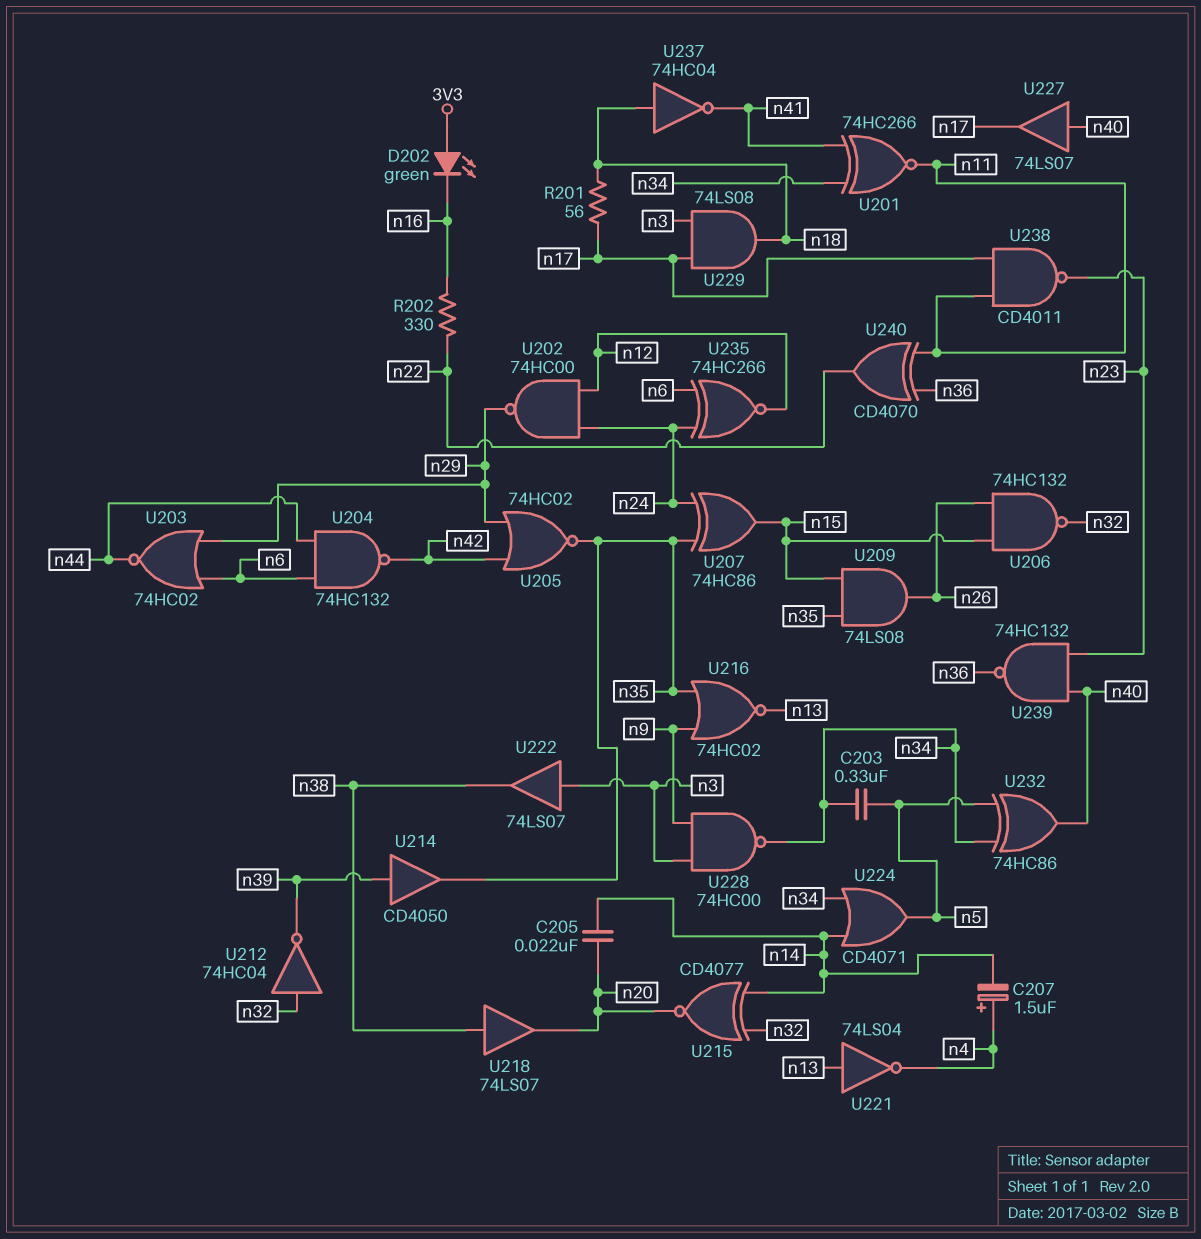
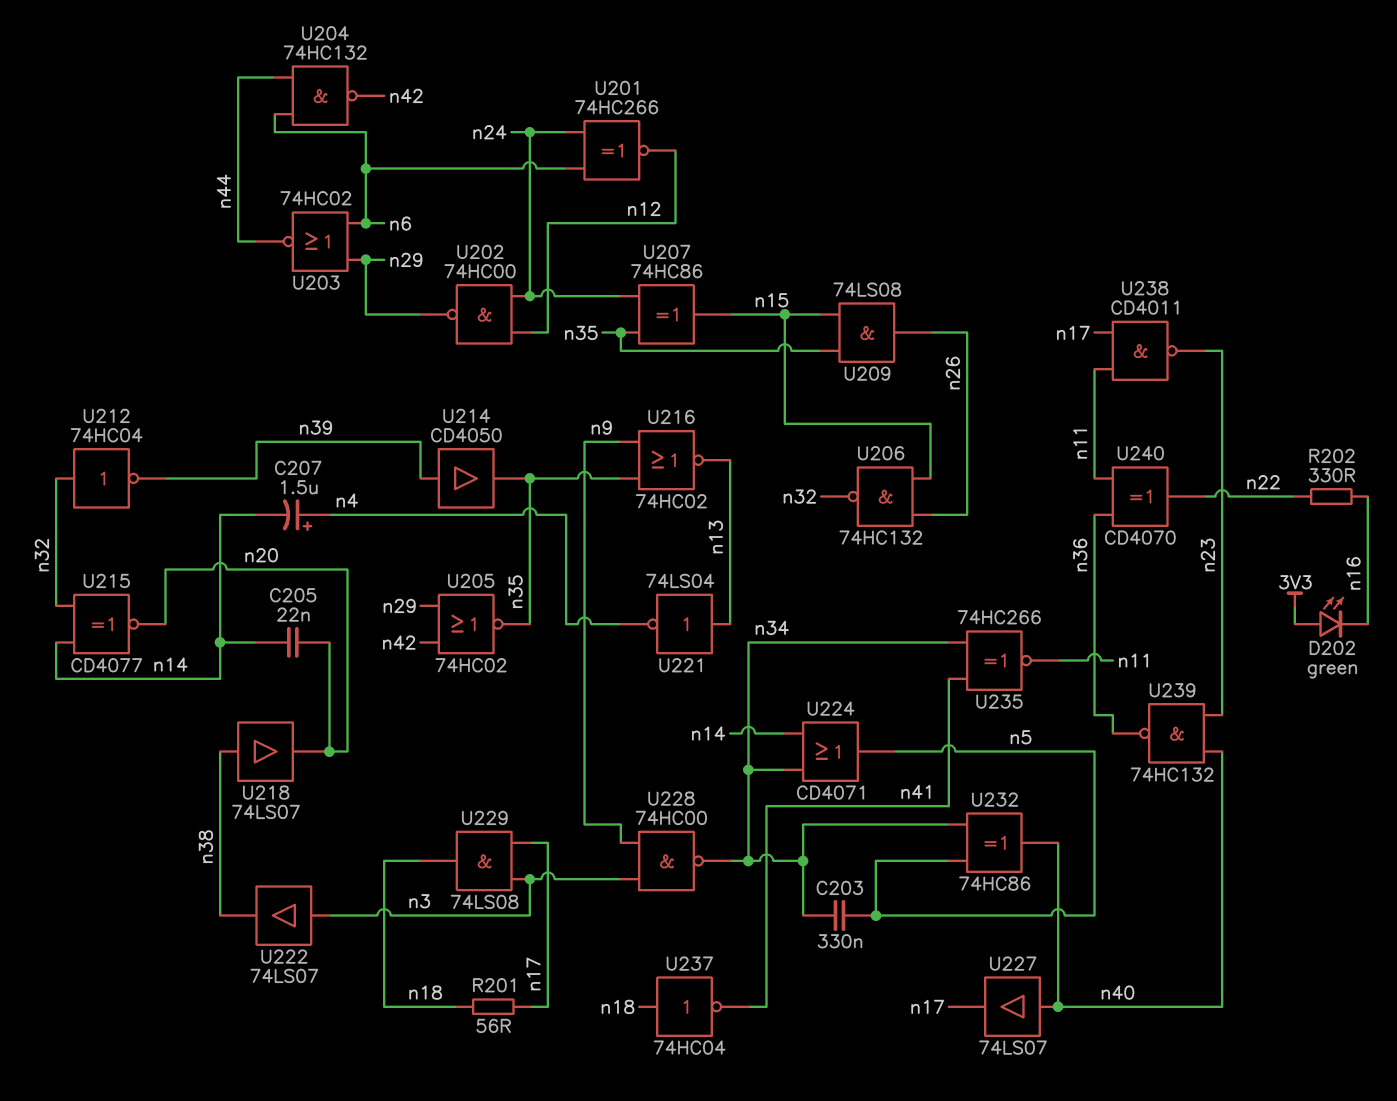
U201: XNOR 74HC266 (in n34, in n41, out n11) -> XNOR 74HC266 (in n6, in n24, out n12)
U235: XNOR 74HC266 (in n6, in n24, out n12) -> XNOR 74HC266 (in n34, in n41, out n11)

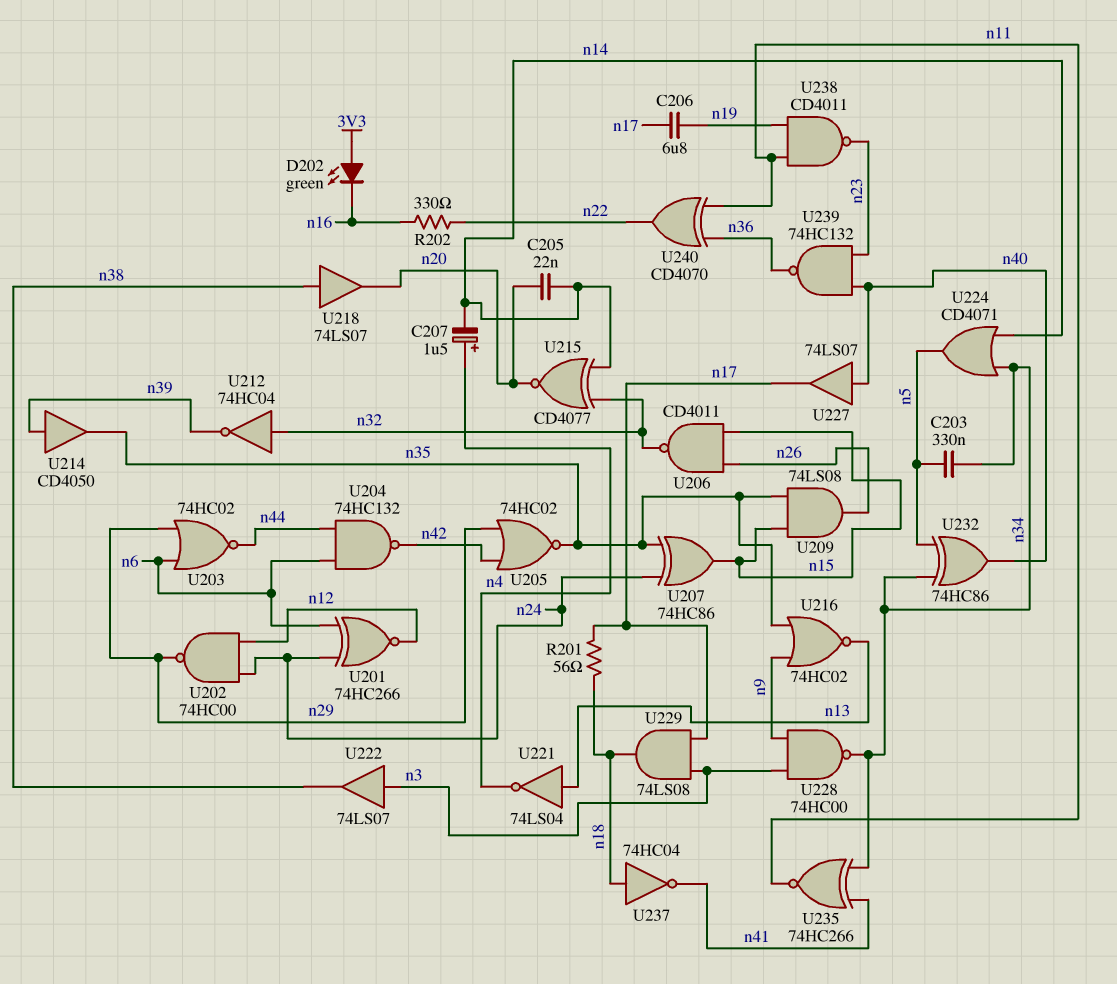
C206: none -> 6.8uF (n17, n19)
U206: NAND 74HC132 (in n15, in n26, out n32) -> NAND CD4011 (in n15, in n26, out n32)
U238: NAND CD4011 (in n11, in n17, out n23) -> NAND CD4011 (in n11, in n19, out n23)

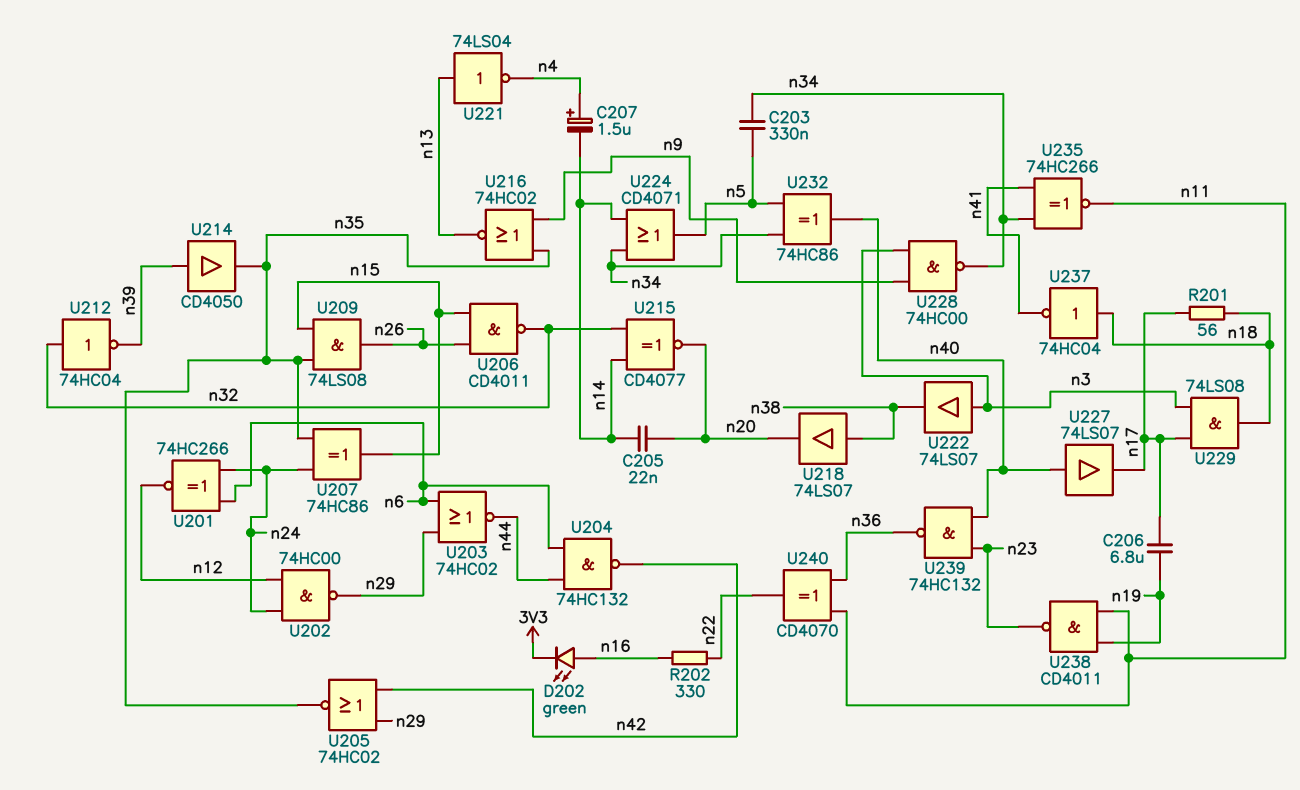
D202: LED green (A 3V3, K n16) -> LED green (A n16, K 3V3)

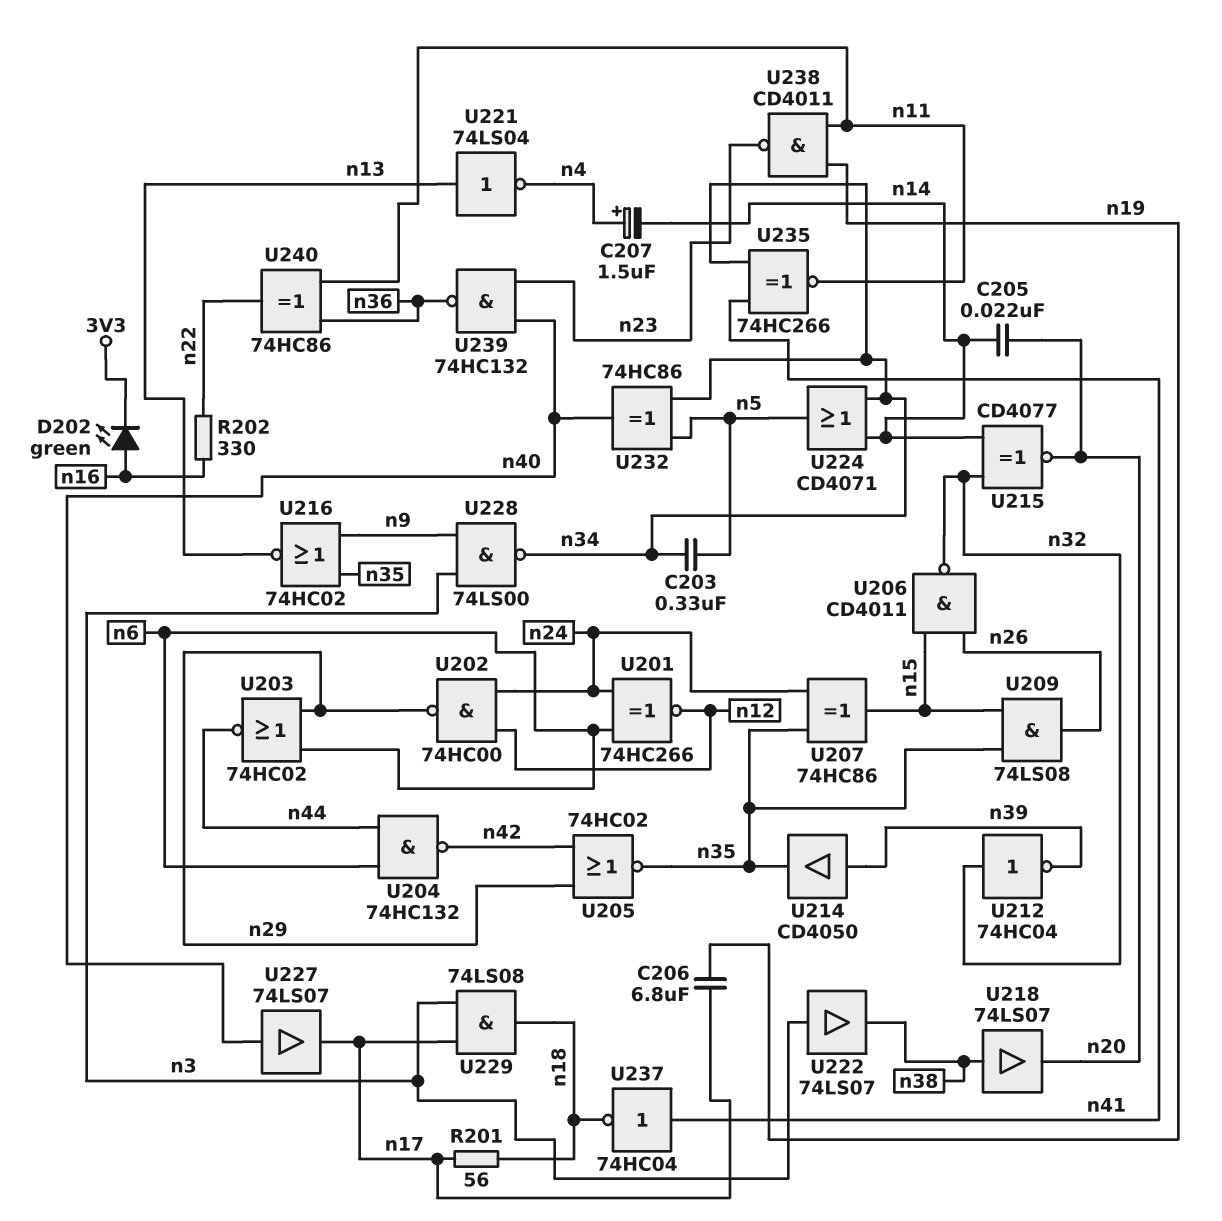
U228: NAND 74HC00 (in n3, in n9, out n34) -> NAND 74LS00 (in n3, in n9, out n34)
U237: NOT 74HC04 (in n18, out n41) -> NOT 74HC04 (in n41, out n18)
U240: XOR CD4070 (in n11, in n36, out n22) -> XOR 74HC86 (in n11, in n36, out n22)

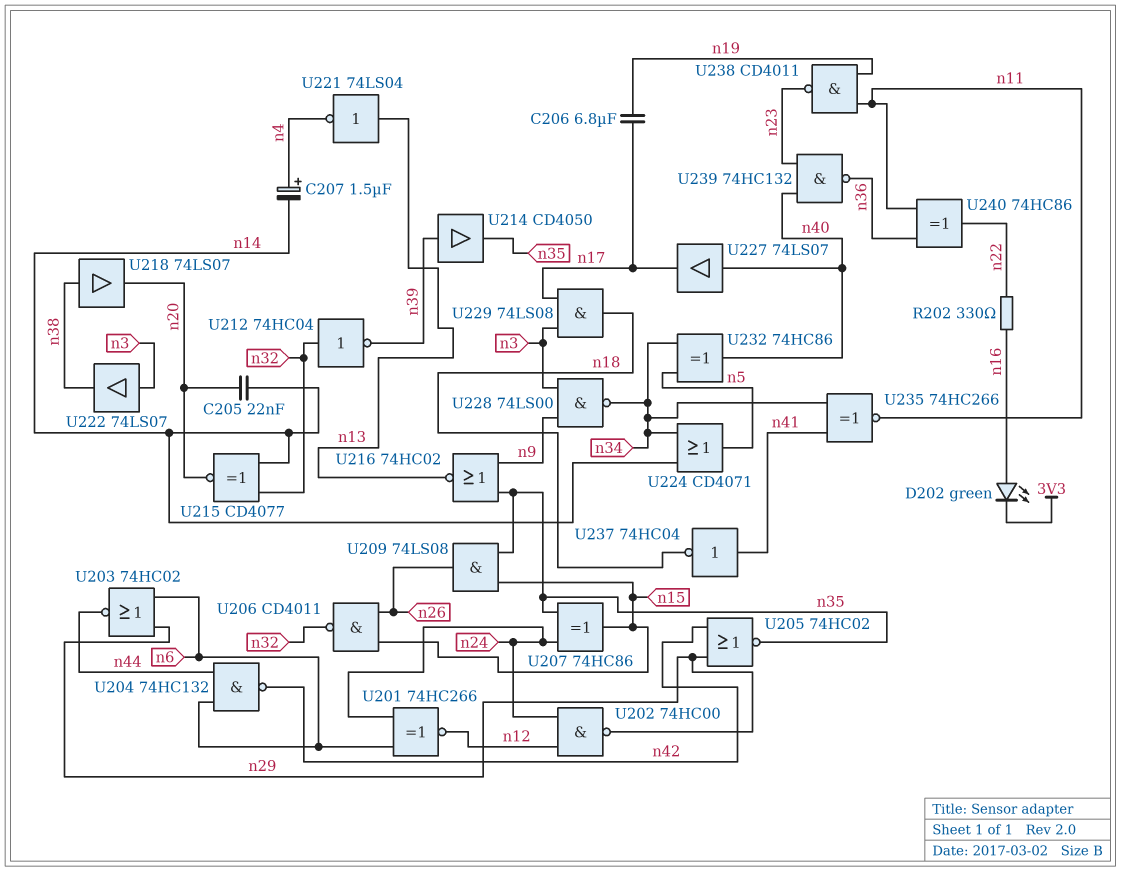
C203: 330nF (n5, n34) -> none
R201: 56 (n17, n18) -> none

